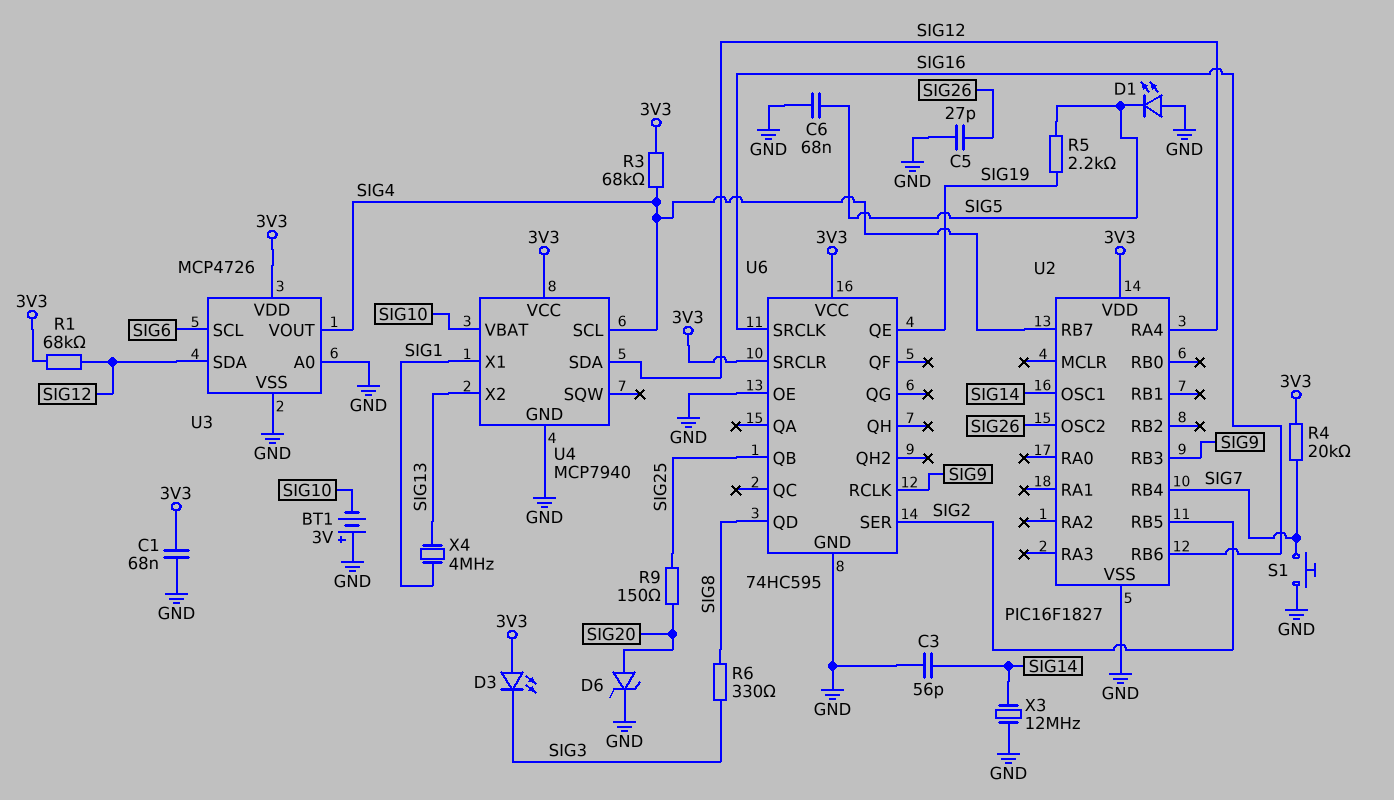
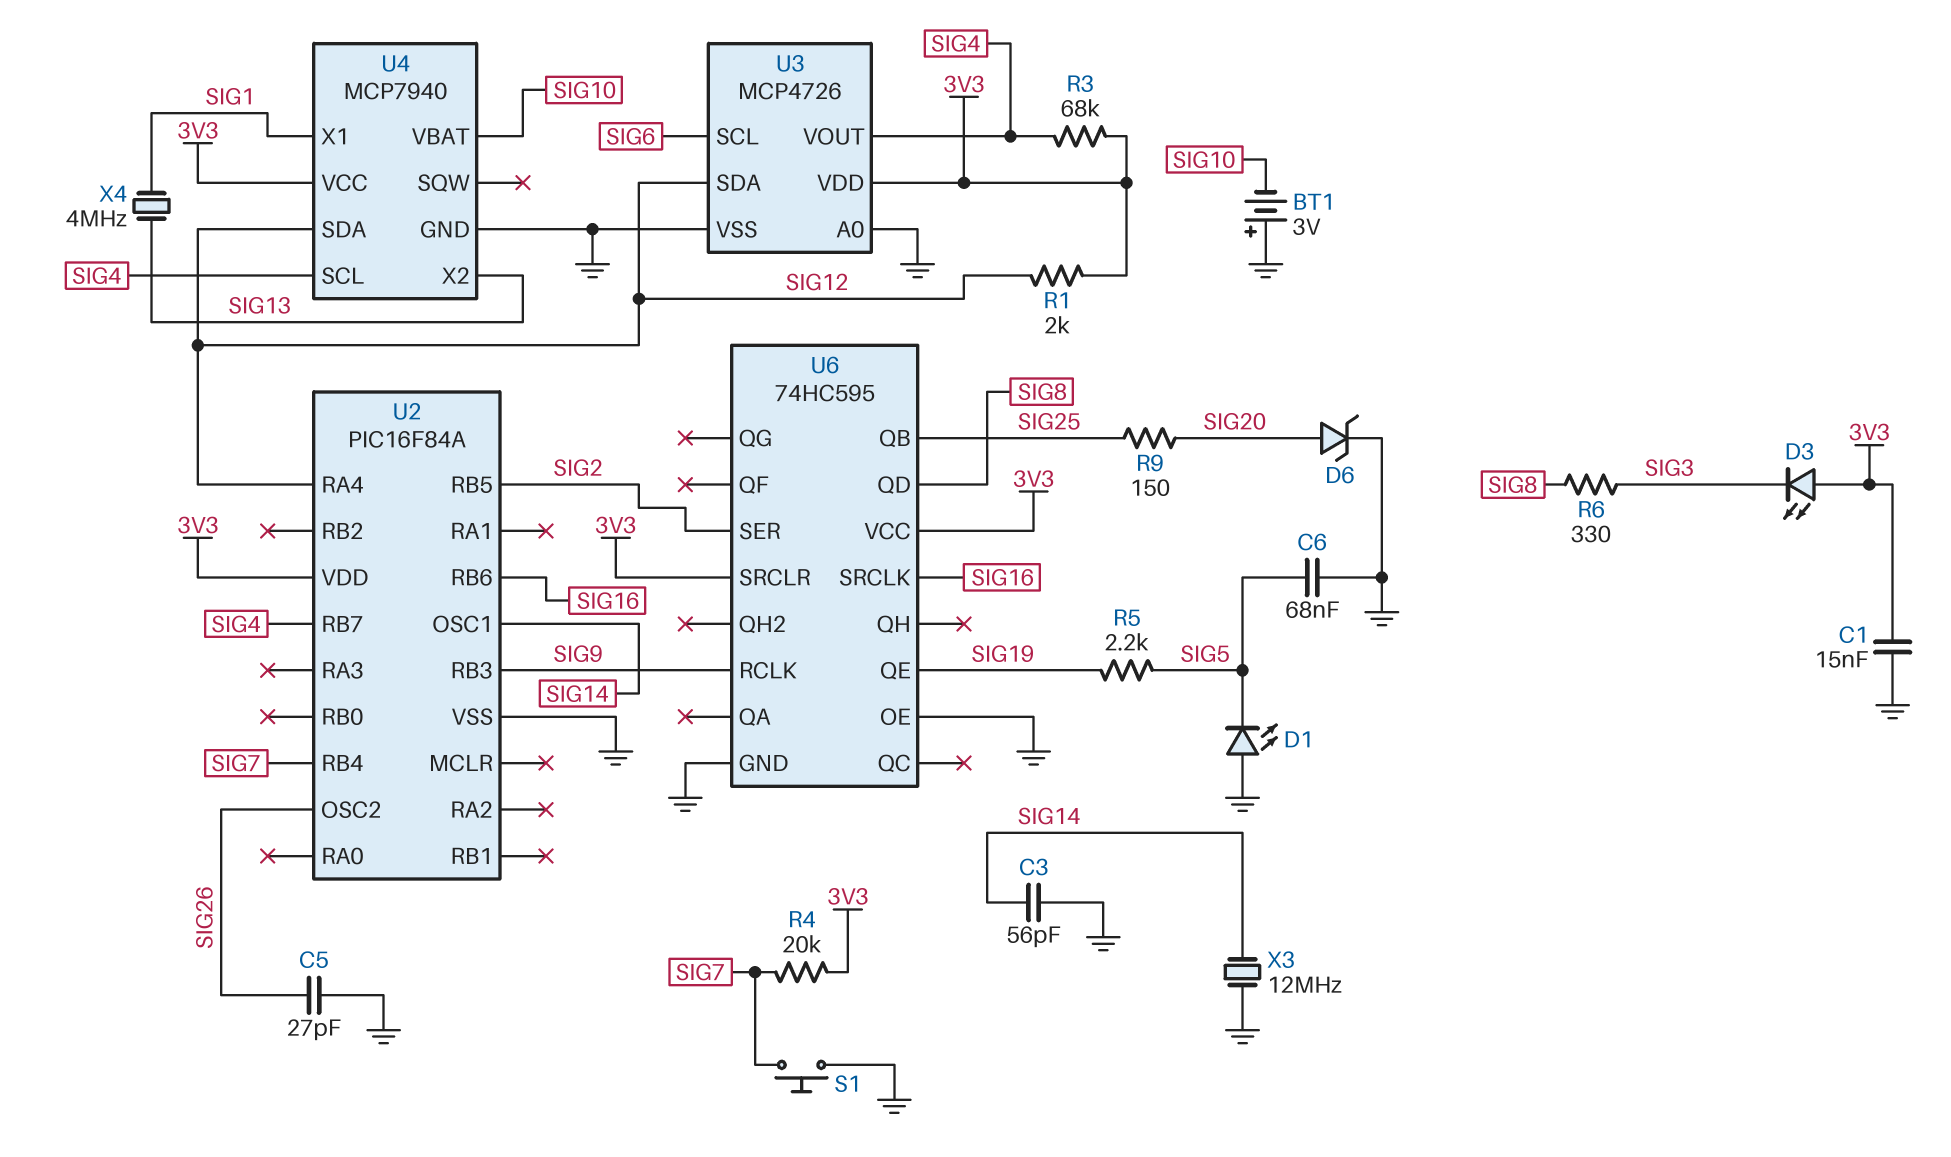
C1: 68nF (3V3, GND) -> 15nF (3V3, GND)
R1: 68k (3V3, SIG12) -> 2k (3V3, SIG12)
U2: PIC16F1827 -> PIC16F84A

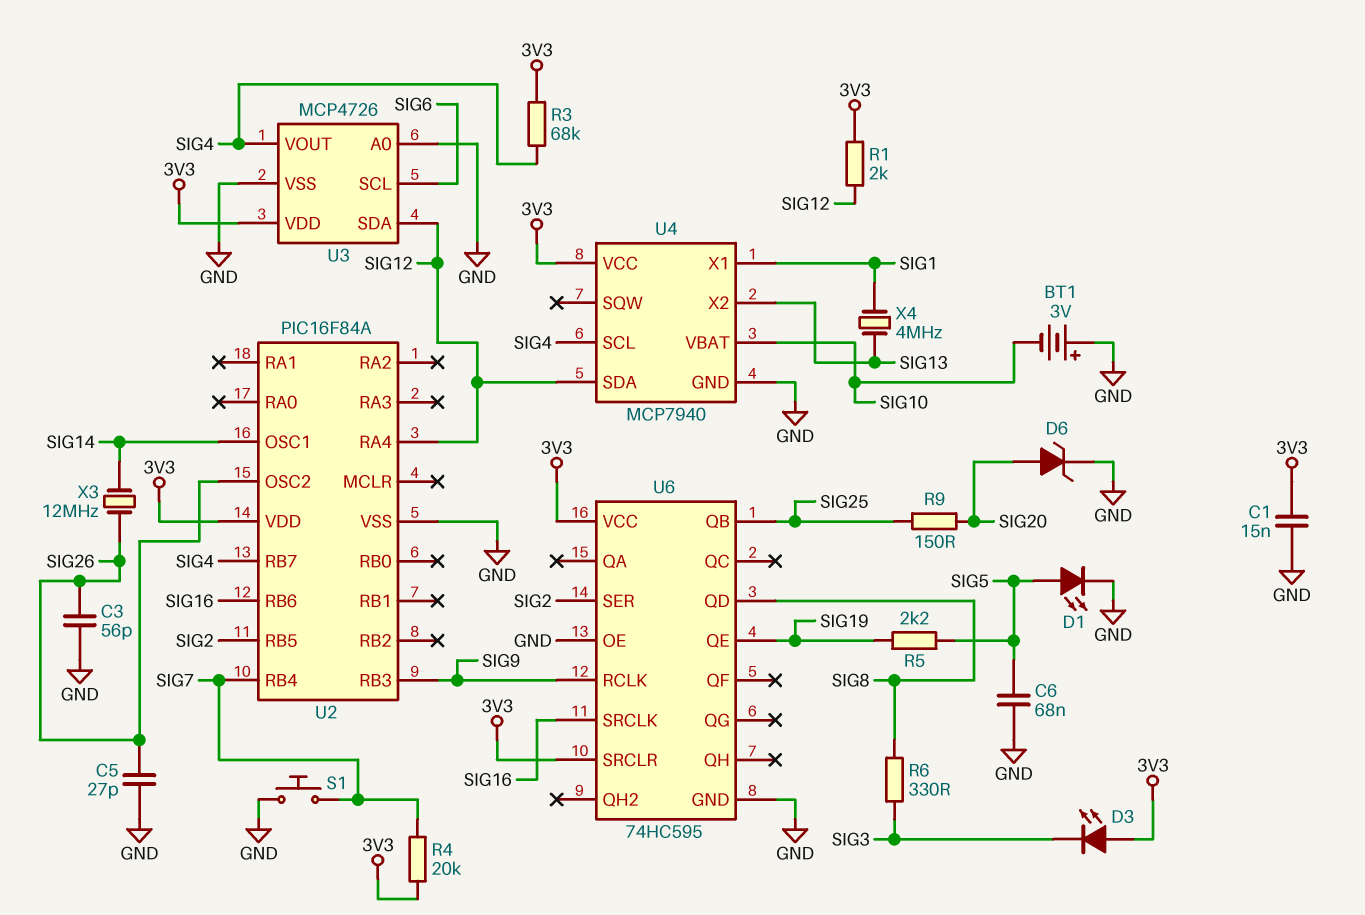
C3: 56pF (GND, SIG14) -> 56pF (GND, SIG26)
D1: LED (A GND, K SIG5) -> LED (A SIG5, K GND)
X3: 12MHz (GND, SIG14) -> 12MHz (SIG14, SIG26)

